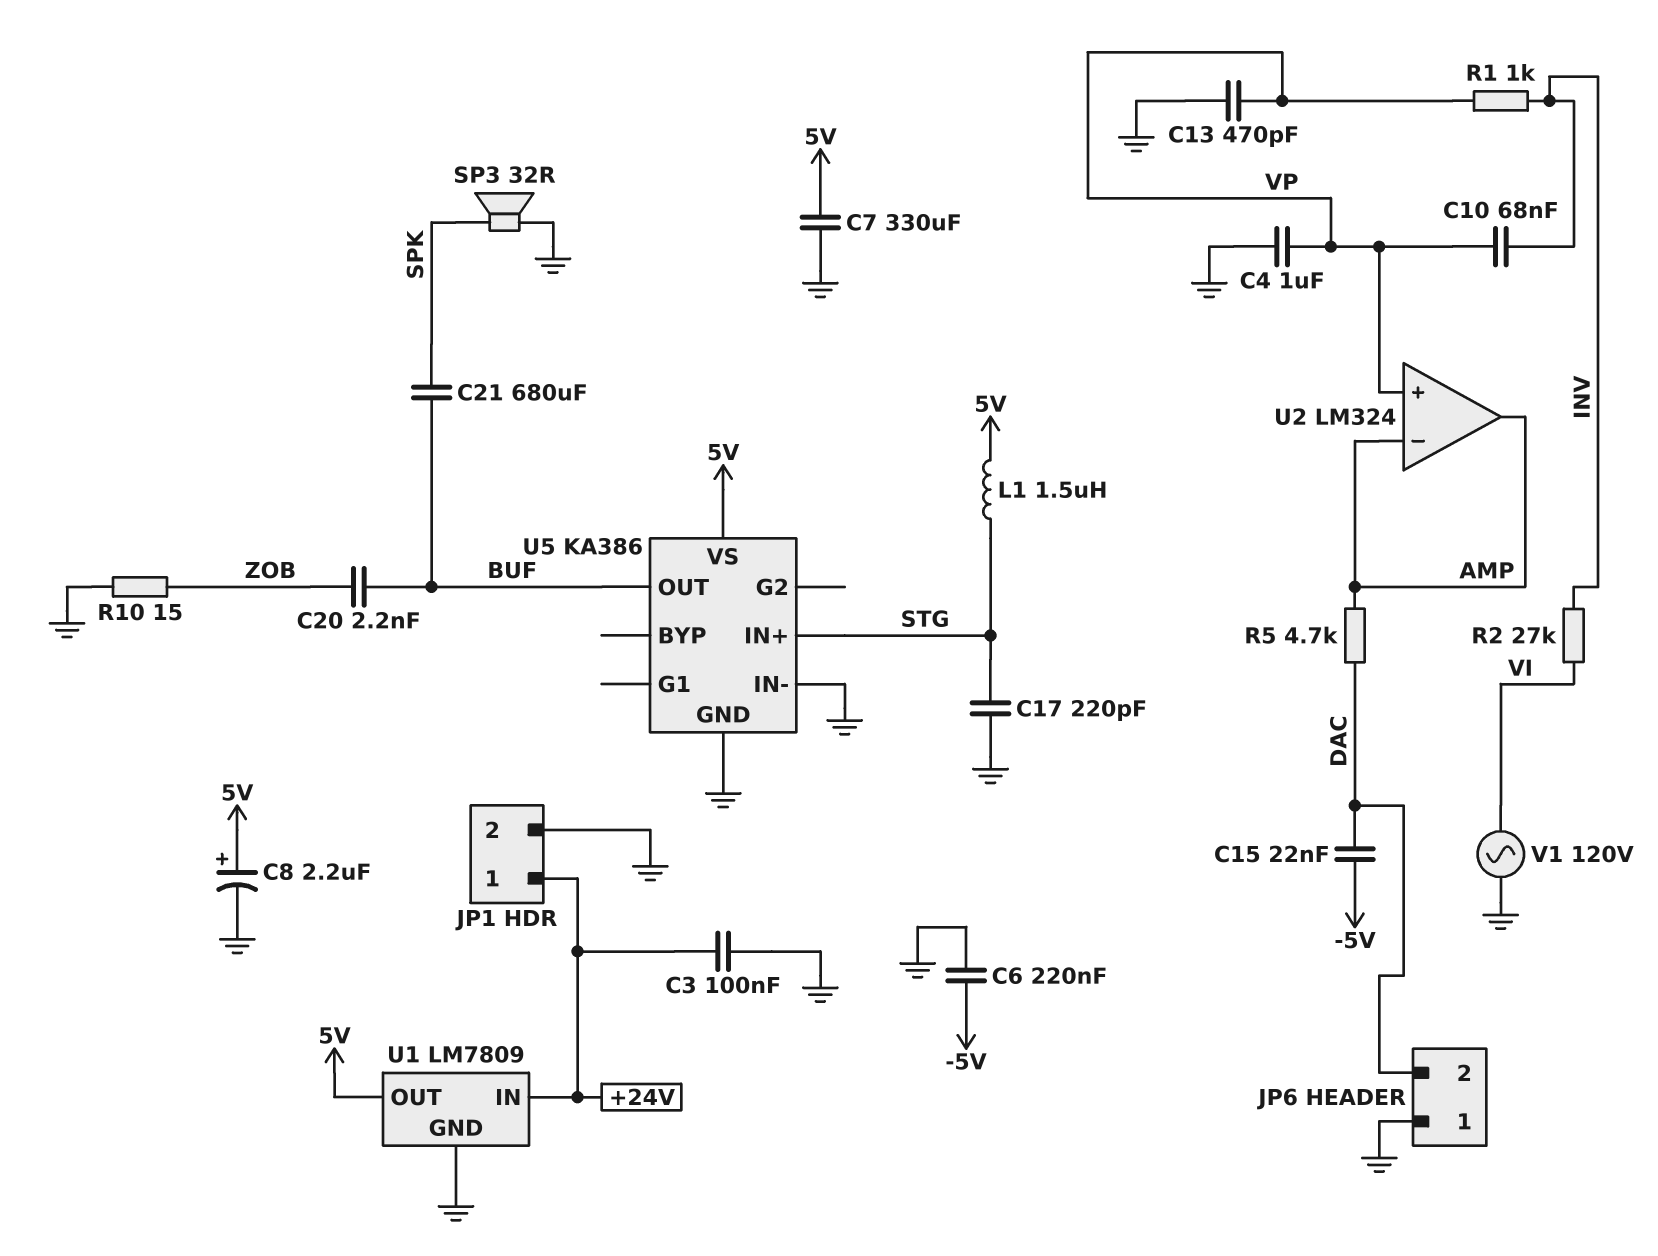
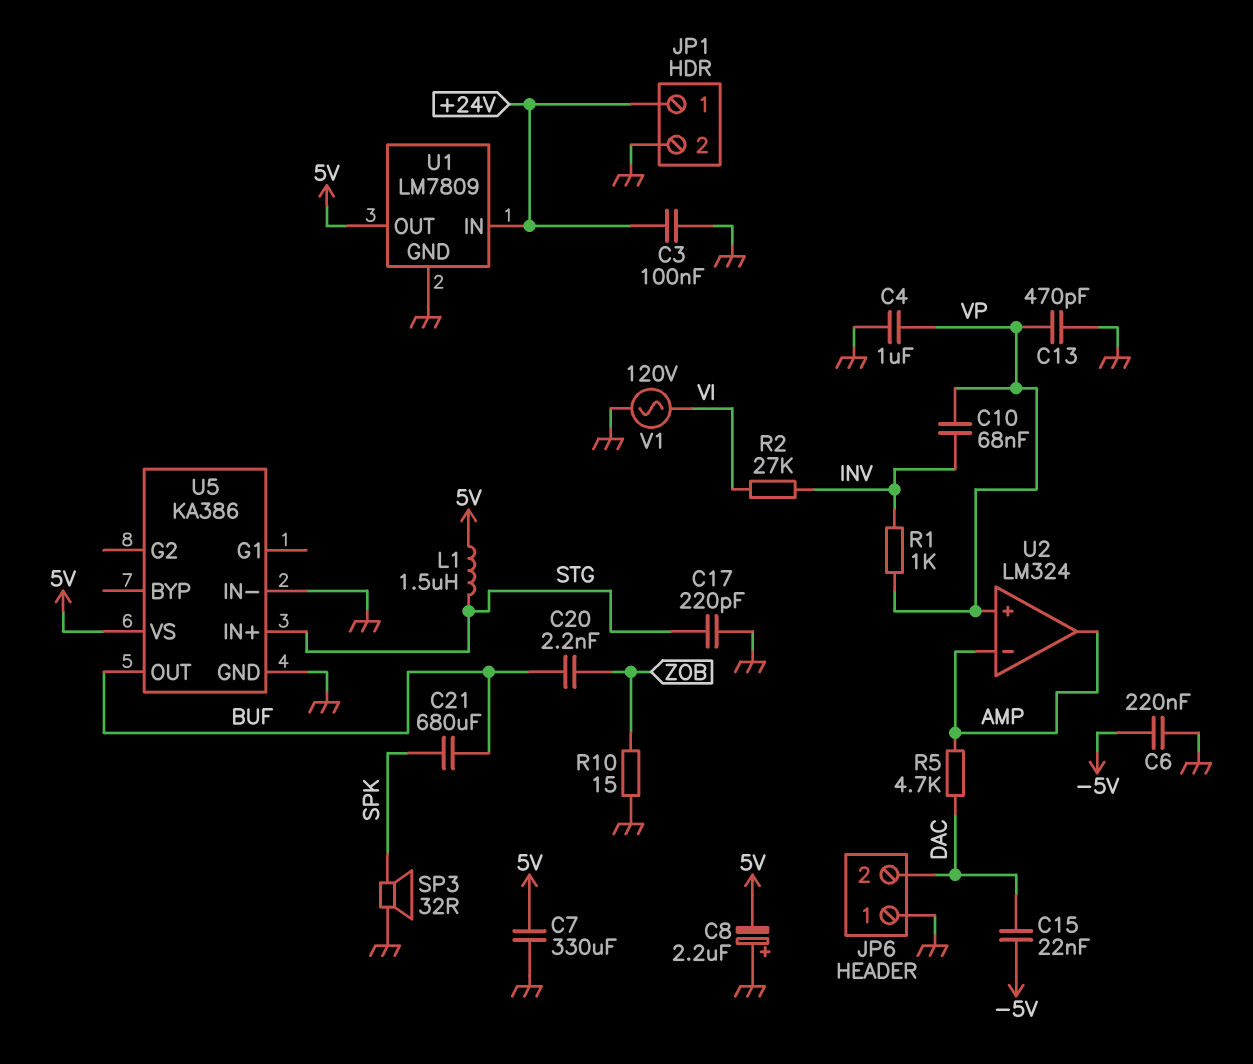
C8: 2.2uF (plus 5V, minus GND) -> 2.2uF (plus GND, minus 5V)

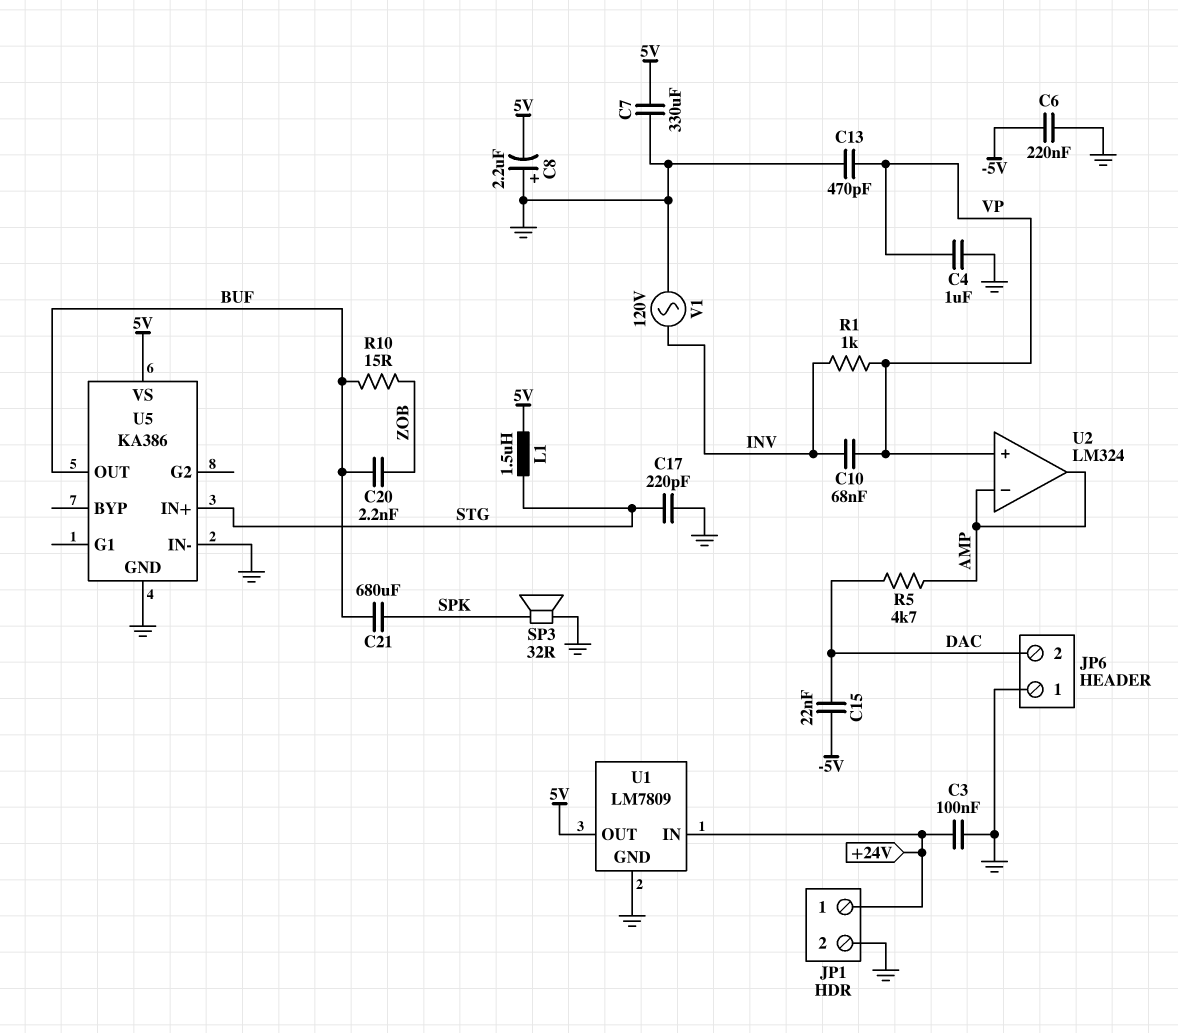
R2: 27k (INV, VI) -> none
R10: 15 (GND, ZOB) -> 15 (BUF, ZOB)
V1: AC 120V (GND, VI) -> AC 120V (GND, INV)

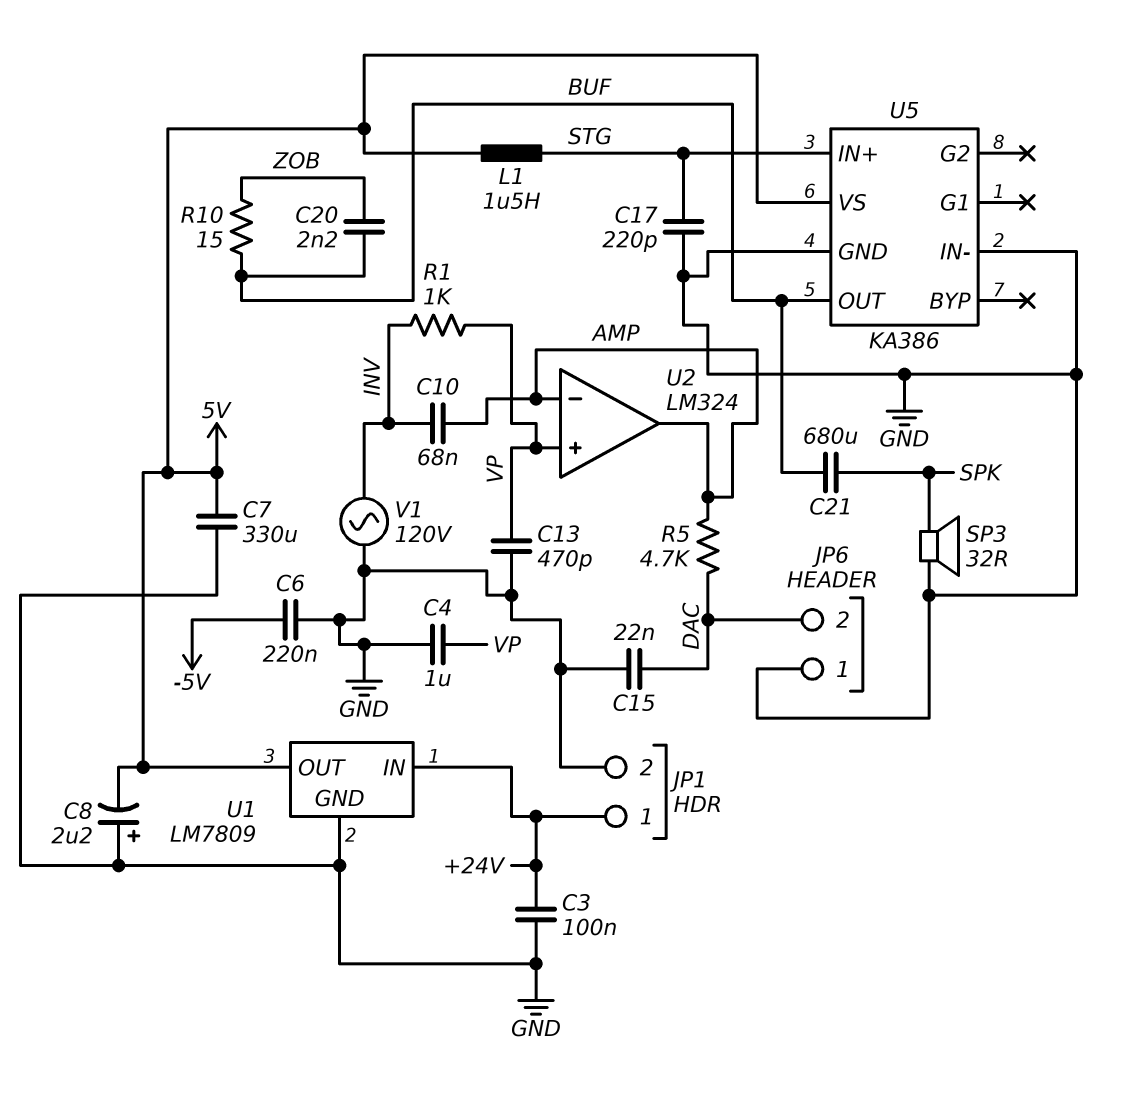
C10: 68nF (INV, VP) -> 68nF (AMP, INV)
C15: 22nF (-5V, DAC) -> 22nF (DAC, GND)

